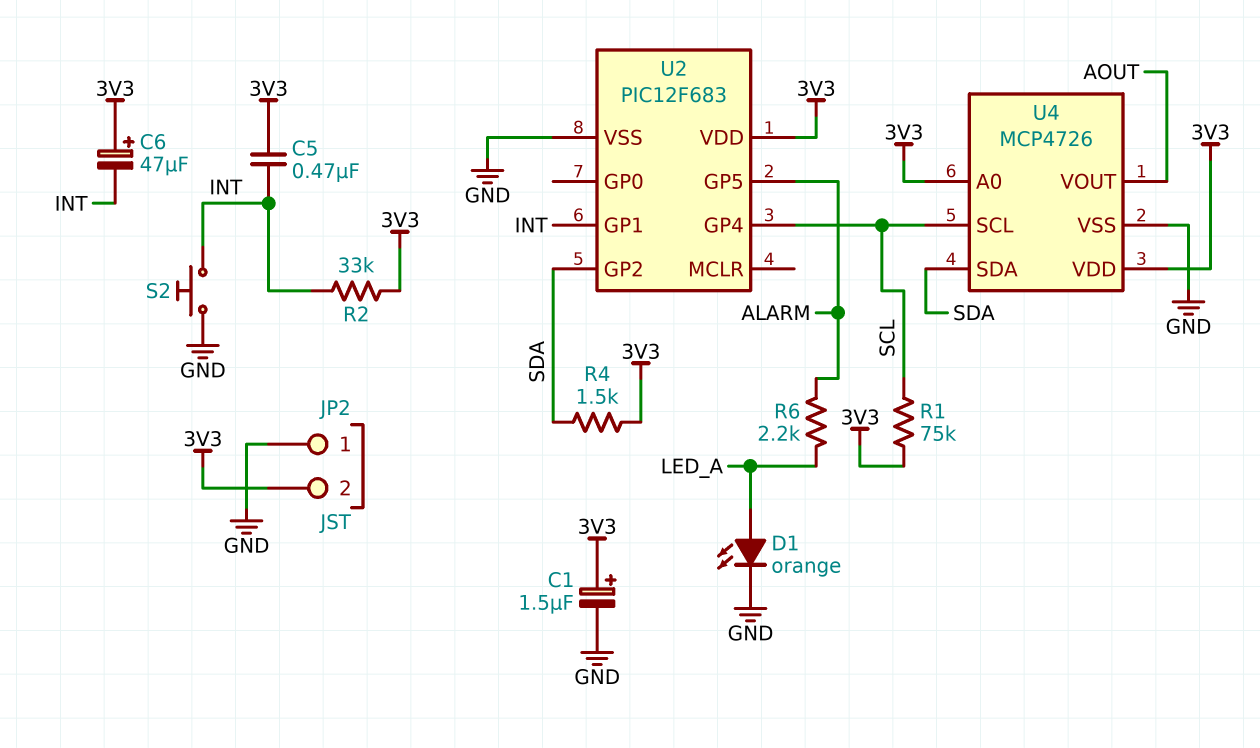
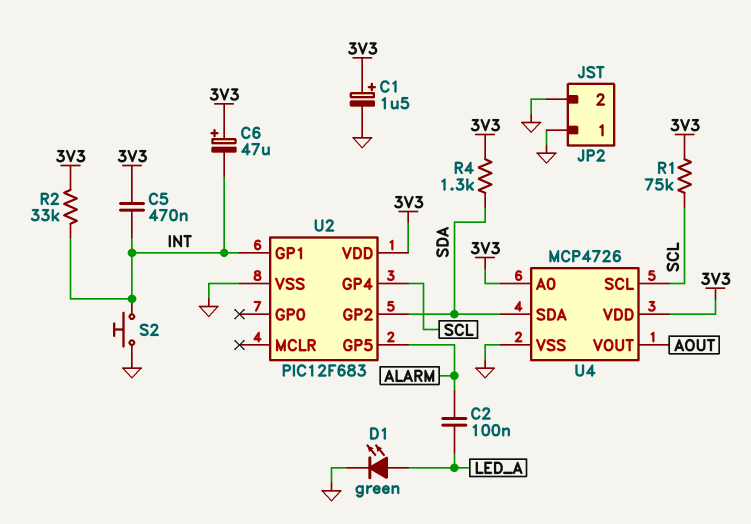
C2: none -> 100nF (ALARM, LED_A)
D1: LED orange (A LED_A, K GND) -> LED green (A LED_A, K GND)
JP2 pin 2: 3V3 -> GND
R4: 1.5k (3V3, SDA) -> 1.3k (3V3, SDA)
R6: 2.2k (ALARM, LED_A) -> none

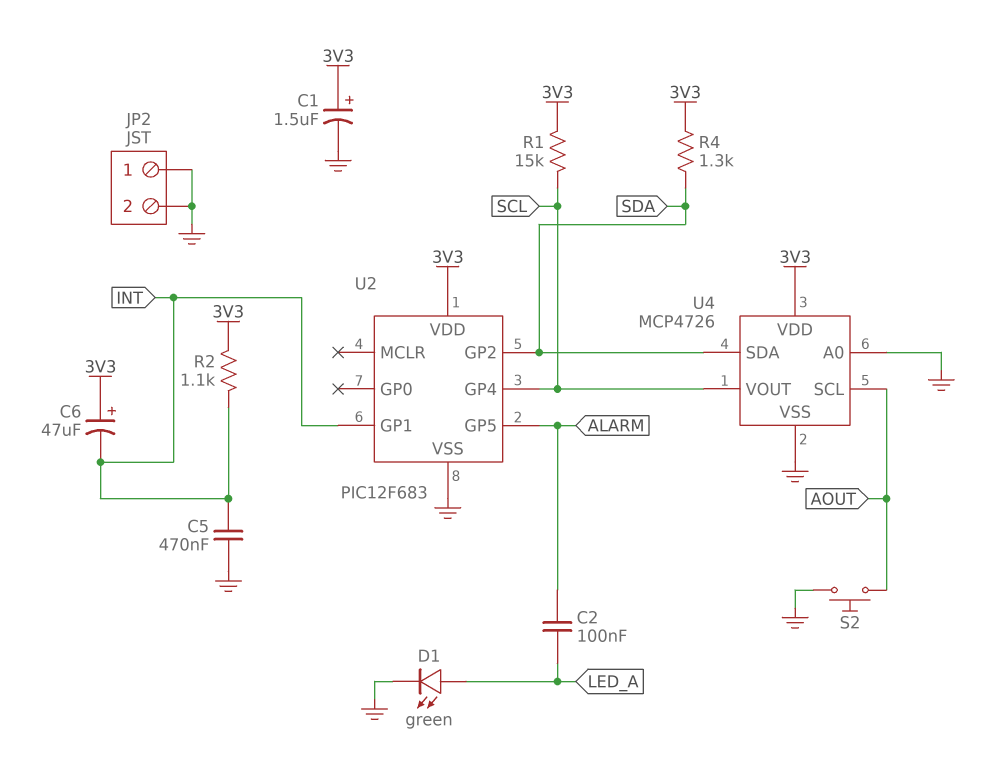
C5: 470nF (3V3, INT) -> 470nF (GND, INT)
R1: 75k (3V3, SCL) -> 15k (3V3, SCL)
R2: 33k (3V3, INT) -> 1.1k (3V3, INT)
S2: button (GND, INT) -> button (AOUT, GND)
U4 pin A0: 3V3 -> GND
U4 pin SCL: SCL -> AOUT
U4 pin VOUT: AOUT -> SCL

